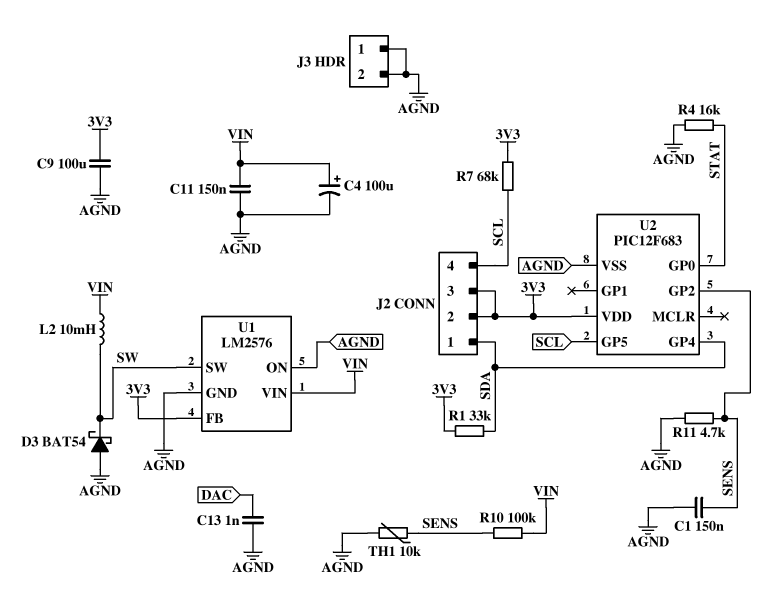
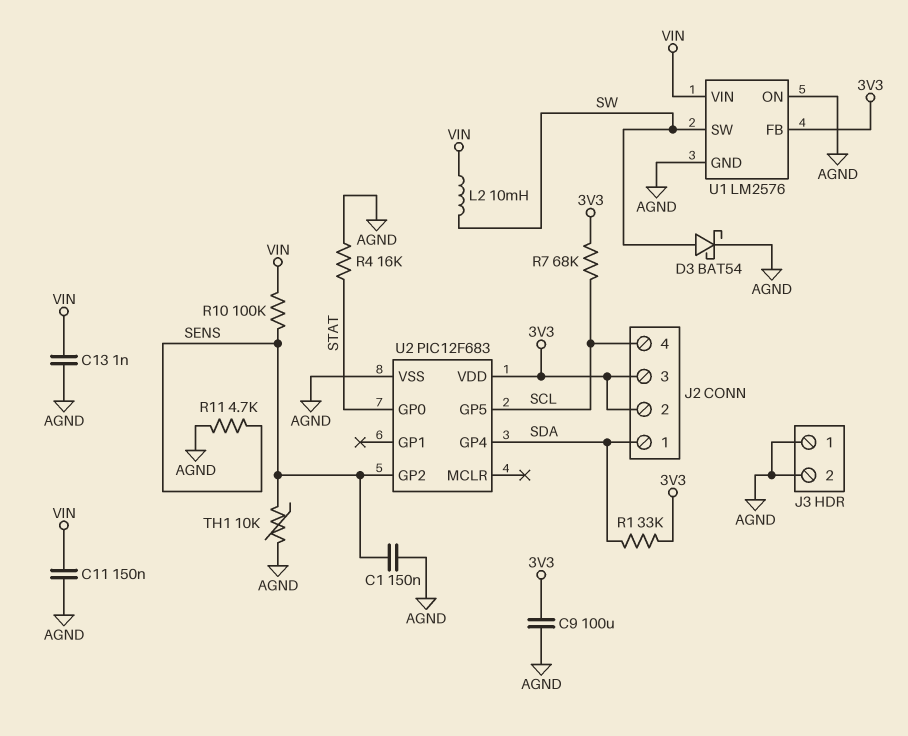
C4: 100uF (plus VIN, minus AGND) -> none
C13: 1nF (AGND, DAC) -> 1nF (AGND, VIN)
D3: schottky BAT54 (A AGND, K SW) -> schottky BAT54 (A SW, K AGND)

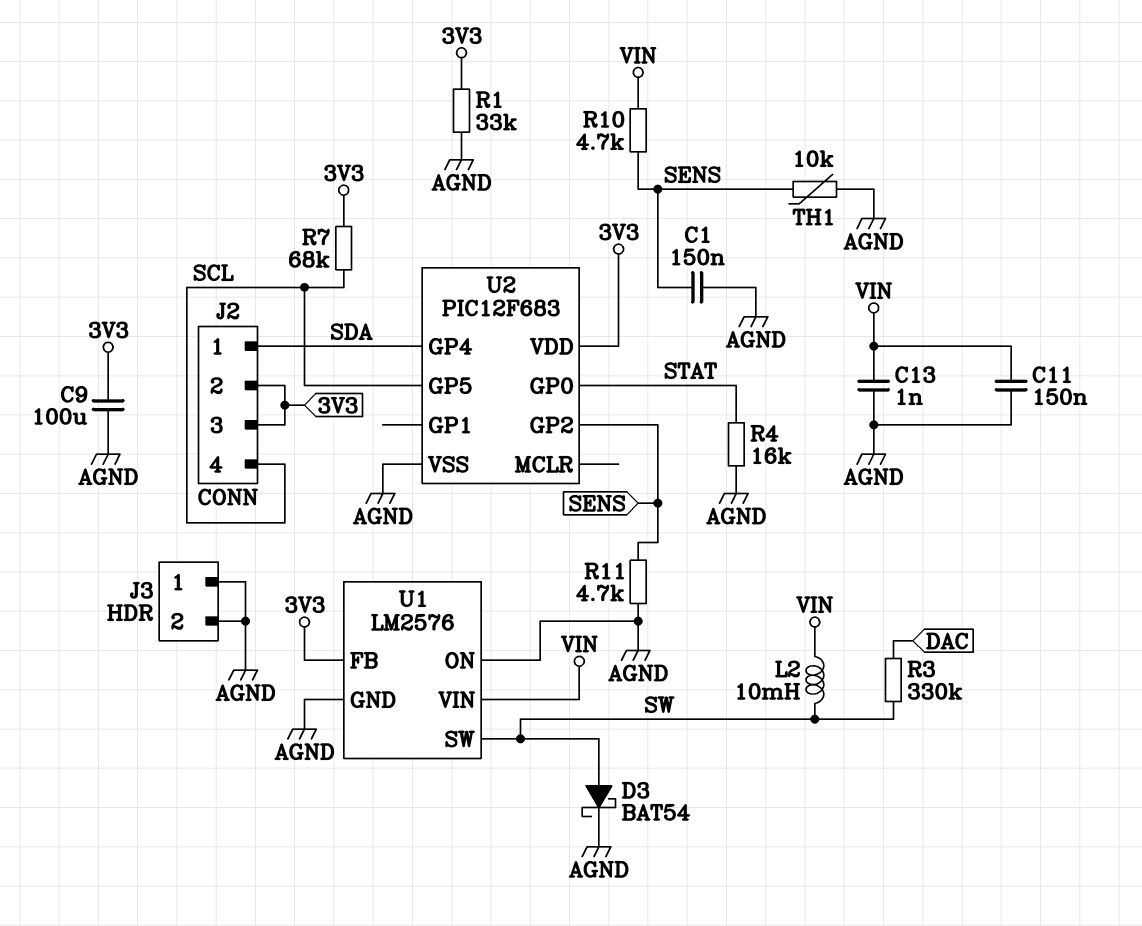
R1: 33k (3V3, SDA) -> 33k (3V3, AGND)
R3: none -> 330k (DAC, SW)
R10: 100k (SENS, VIN) -> 4.7k (SENS, VIN)

